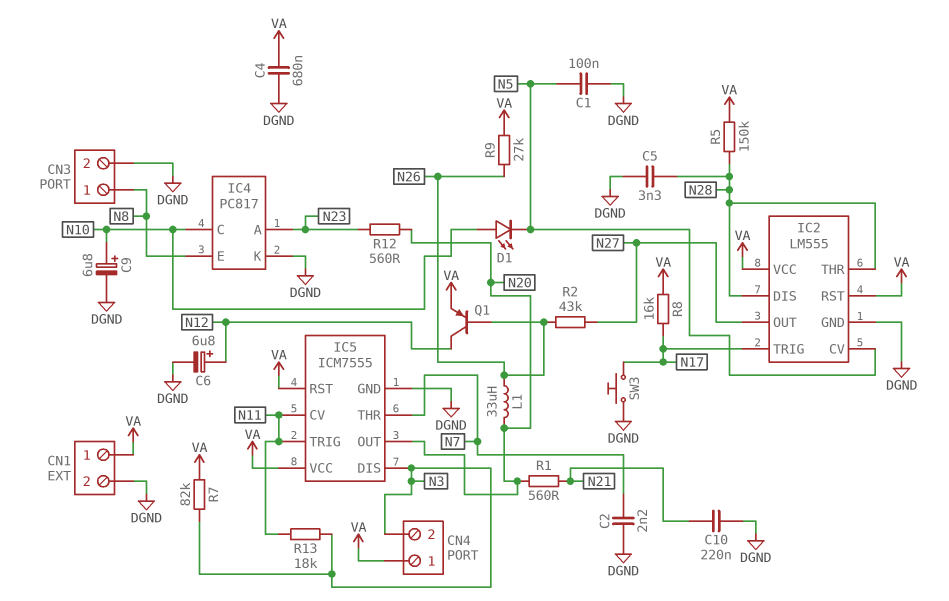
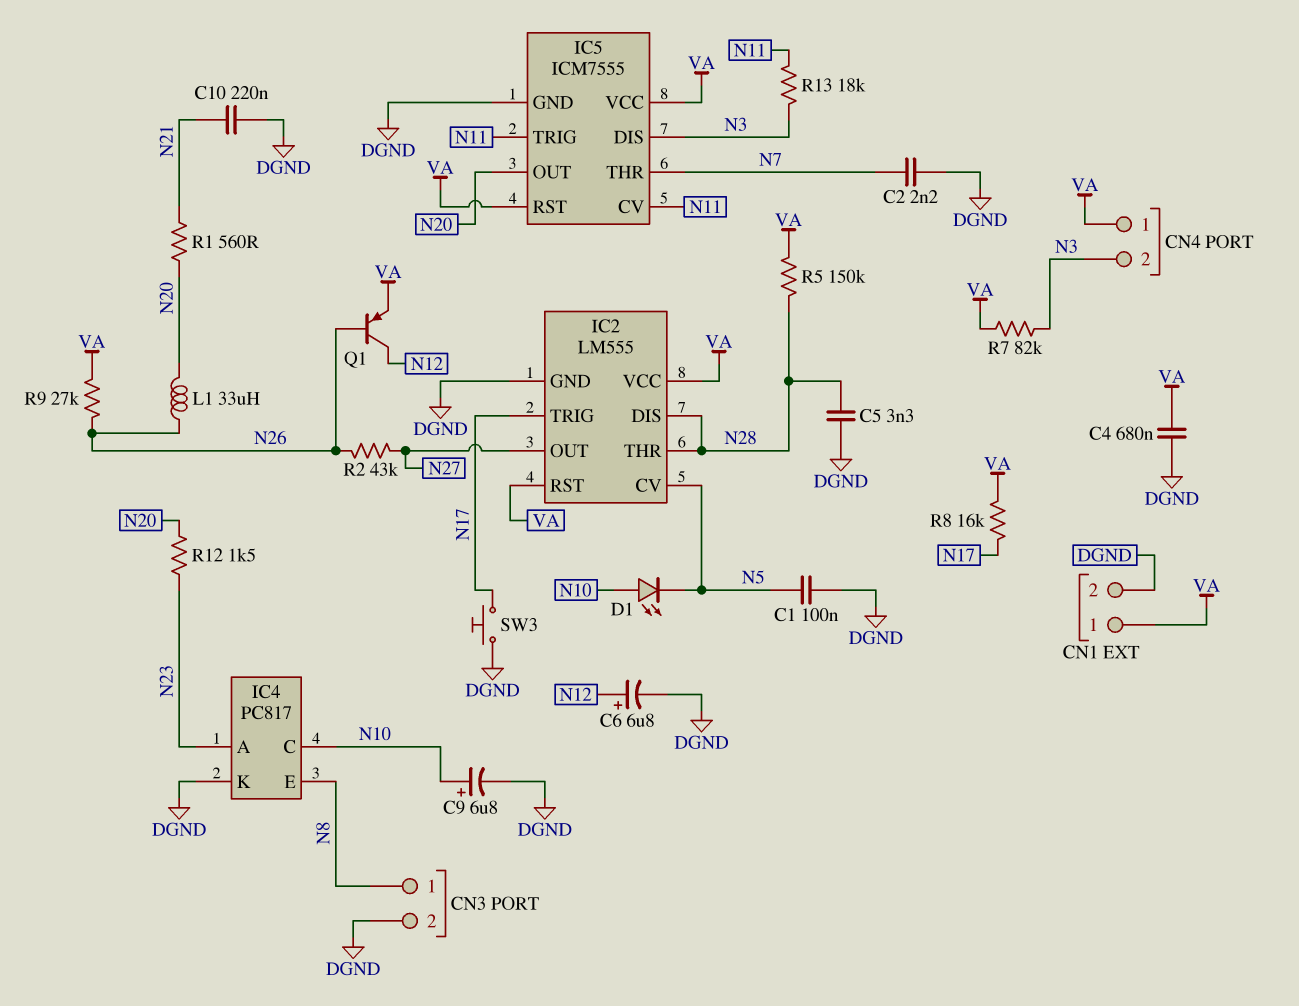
R12: 560 (N20, N23) -> 1.5k (N20, N23)

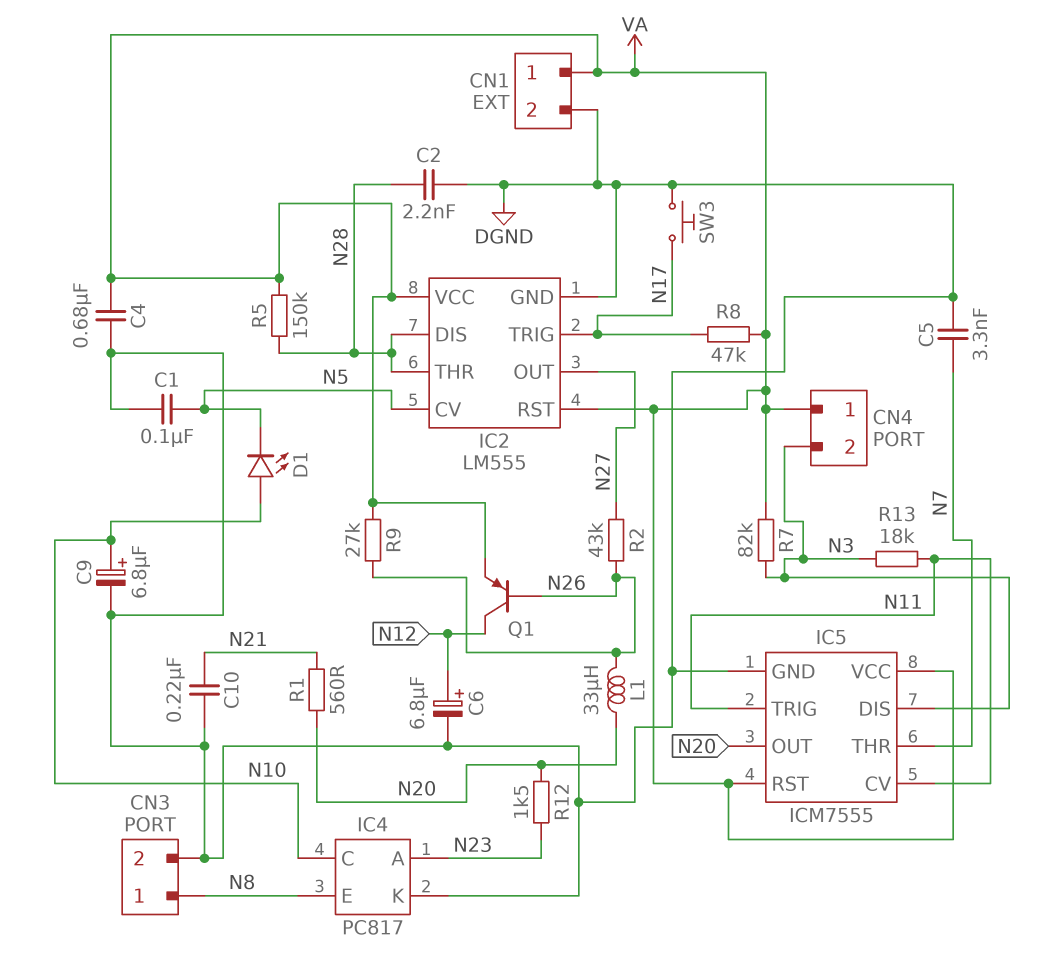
C2: 2.2nF (DGND, N7) -> 2.2nF (DGND, N28)
C5: 3.3nF (DGND, N28) -> 3.3nF (DGND, N7)
R8: 16k (N17, VA) -> 47k (N17, VA)

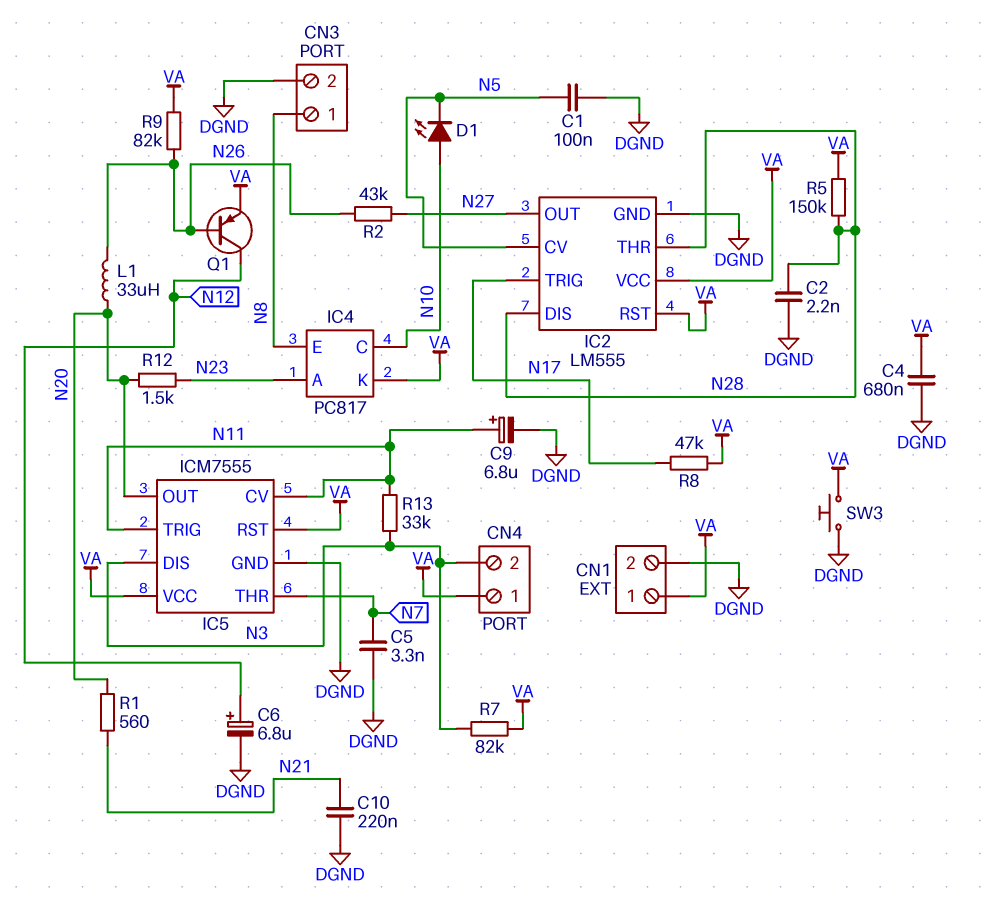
C9: 6.8uF (plus N10, minus DGND) -> 6.8uF (plus N11, minus DGND)
IC4 pin K: DGND -> VA
R9: 27k (N26, VA) -> 82k (N26, VA)
R13: 18k (N3, N11) -> 33k (N3, N11)
SW3: button (DGND, N17) -> button (DGND, VA)

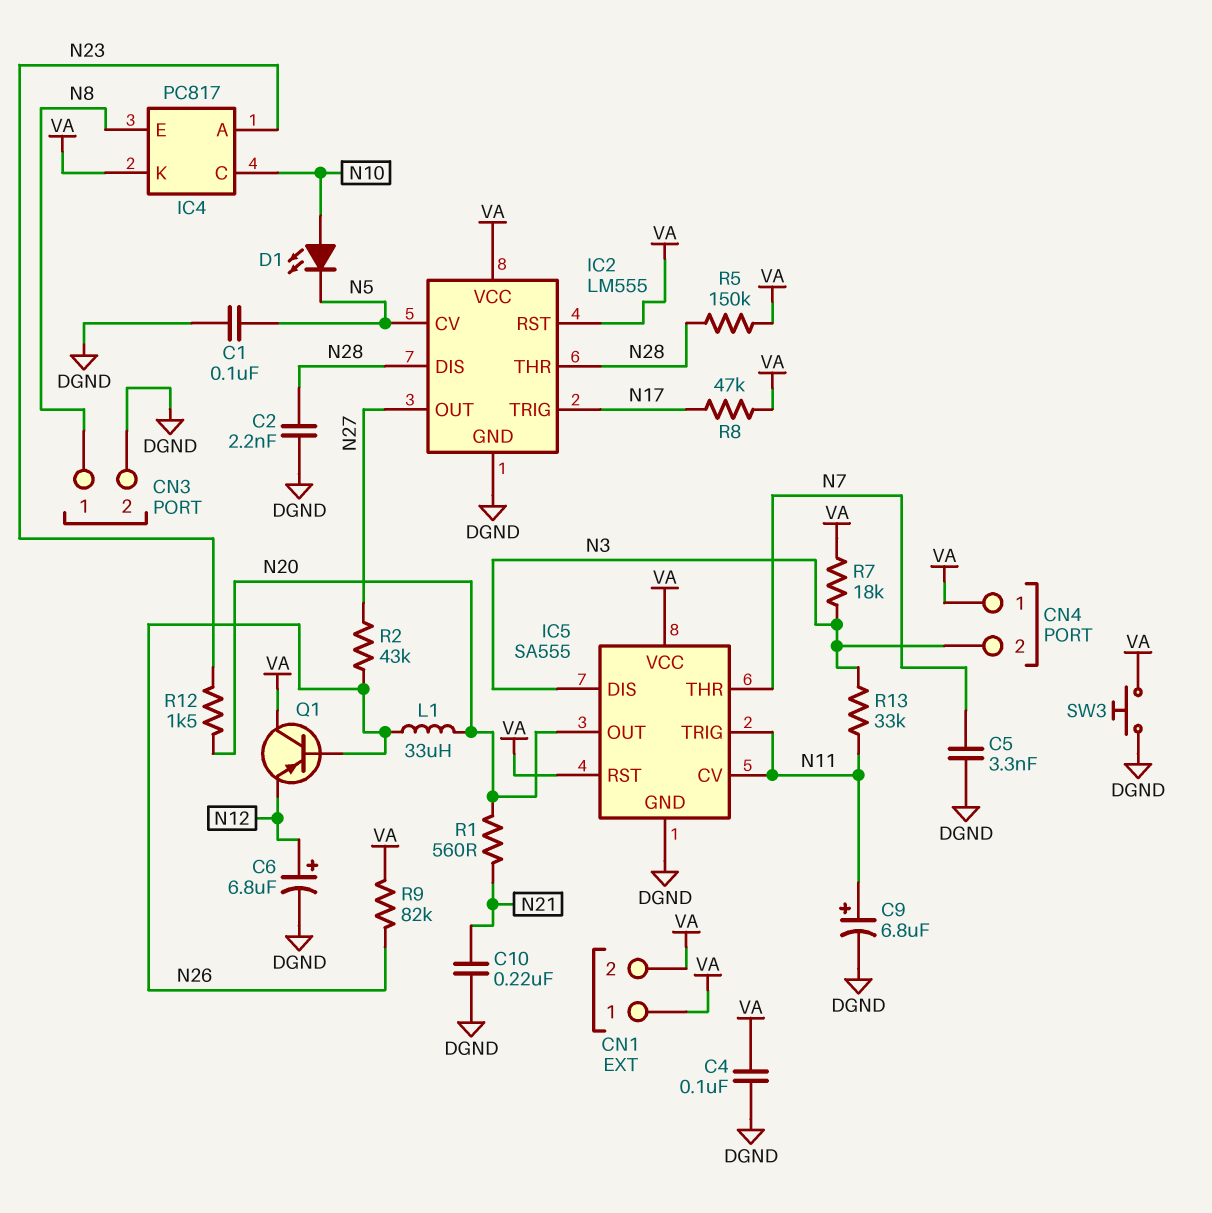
C4: 680nF (DGND, VA) -> 100nF (DGND, VA)
CN1 pin 2: DGND -> VA
IC5: ICM7555 -> SA555
Q1: PNP (B N26, C N12, E VA) -> PNP (B N26, C VA, E N12)
R7: 82k (N3, VA) -> 18k (N3, VA)

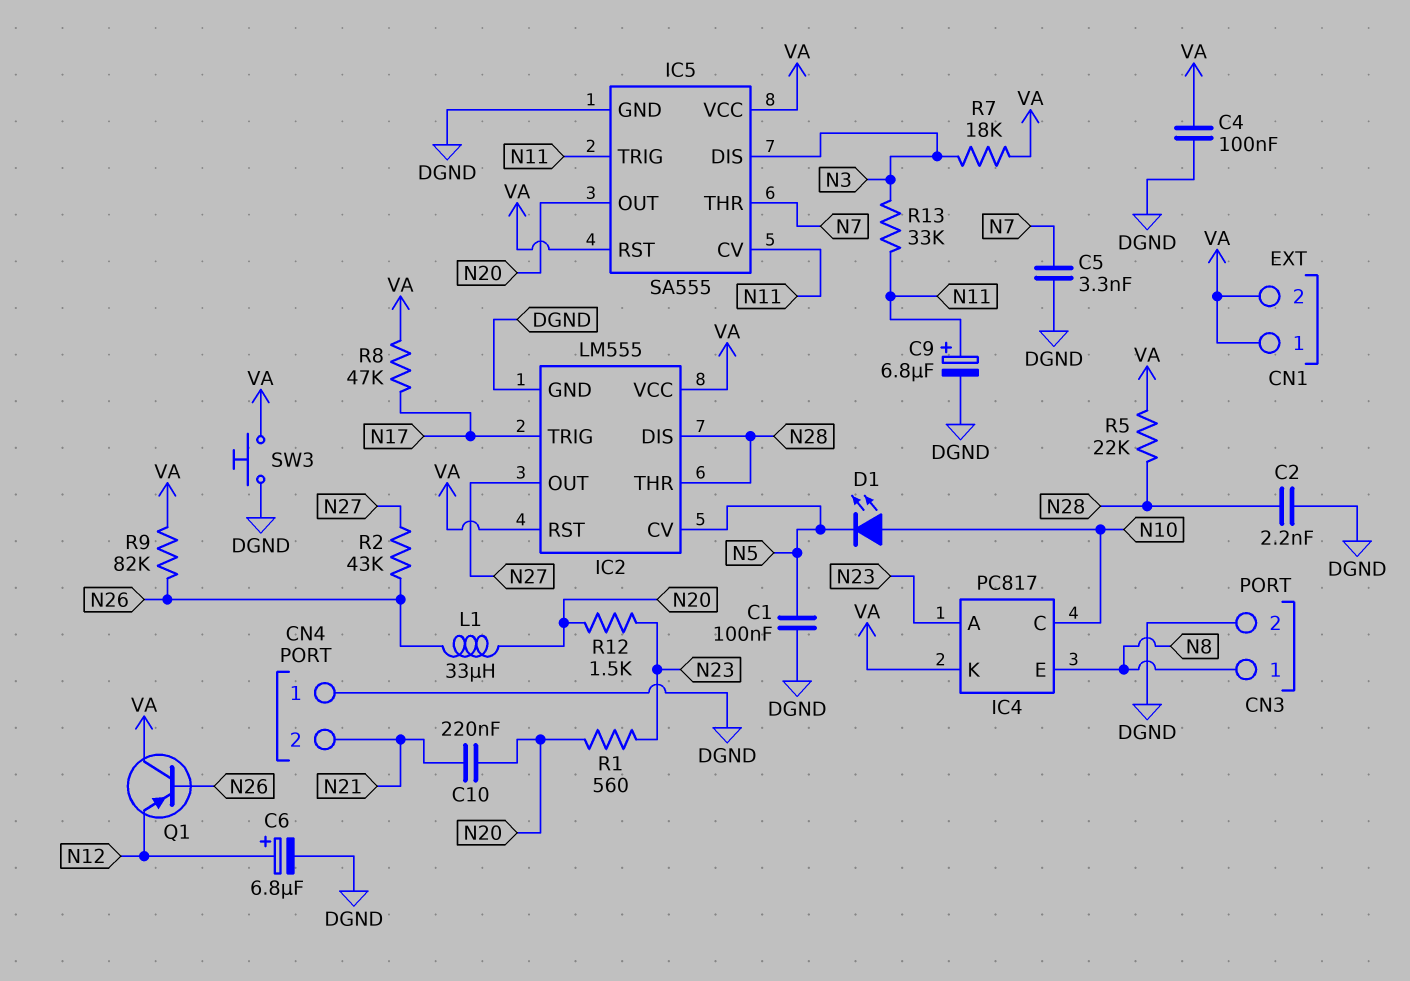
C10: 220nF (DGND, N21) -> 220nF (N20, N21)
CN4 pin 1: VA -> DGND
CN4 pin 2: N3 -> N21
R1: 560 (N20, N21) -> 560 (N20, N23)
R5: 150k (N28, VA) -> 22k (N28, VA)

